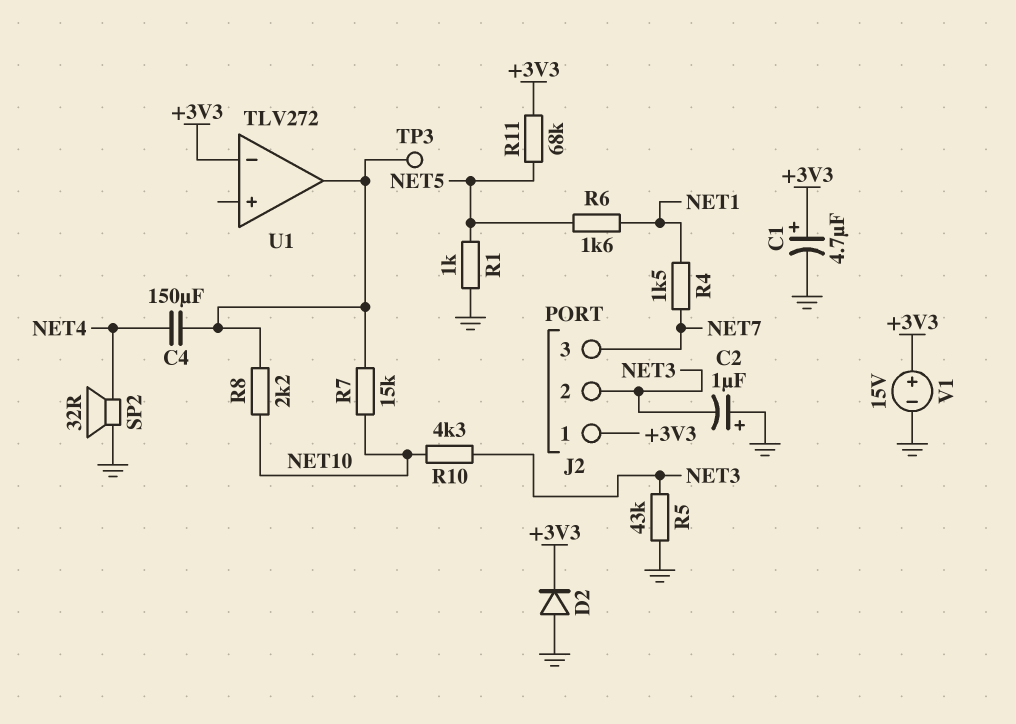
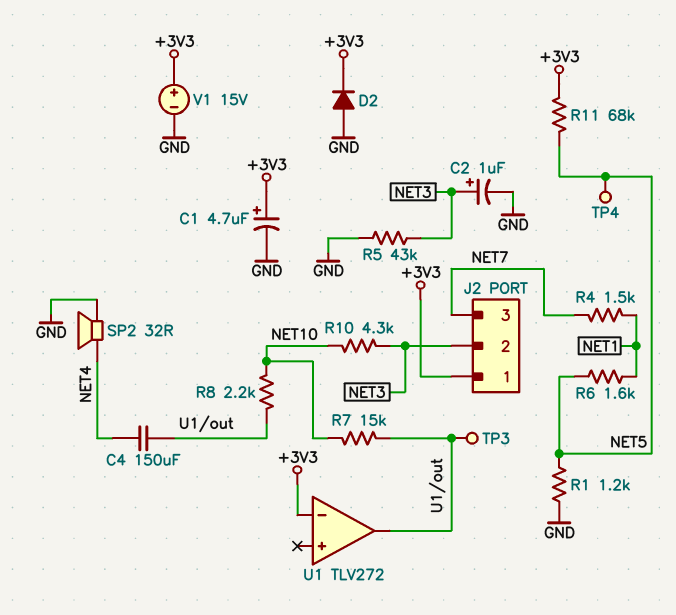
C2: 1uF (plus GND, minus NET3) -> 1uF (plus NET3, minus GND)
R1: 1k (GND, NET5) -> 1.2k (GND, NET5)
TP4: none -> test point (NET5)

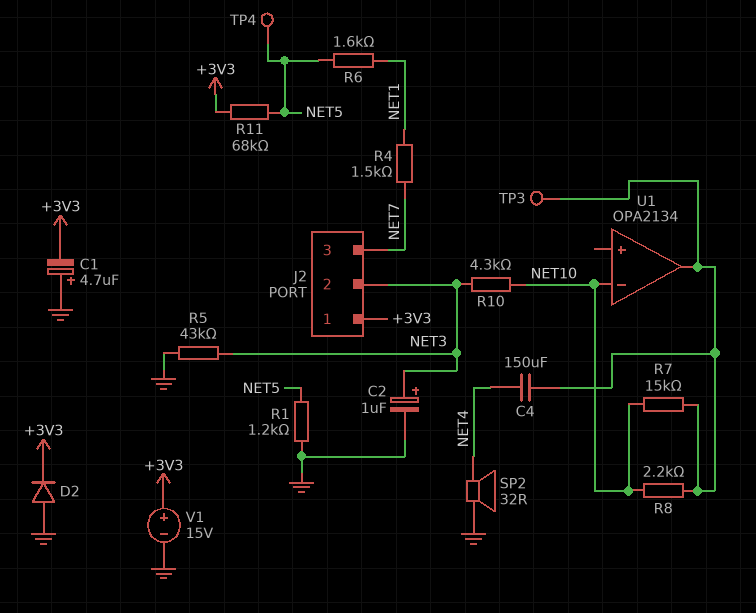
C1: 4.7uF (plus +3V3, minus GND) -> 4.7uF (plus GND, minus +3V3)
U1: TLV272 -> OPA2134
U1 pin in-: +3V3 -> NET10

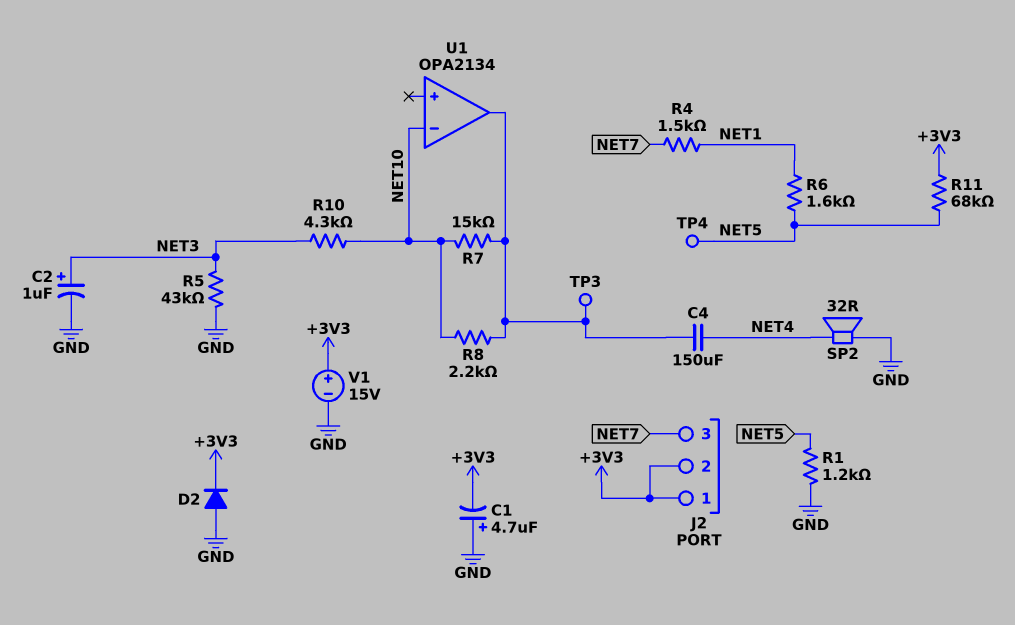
J2 pin 2: NET3 -> +3V3

